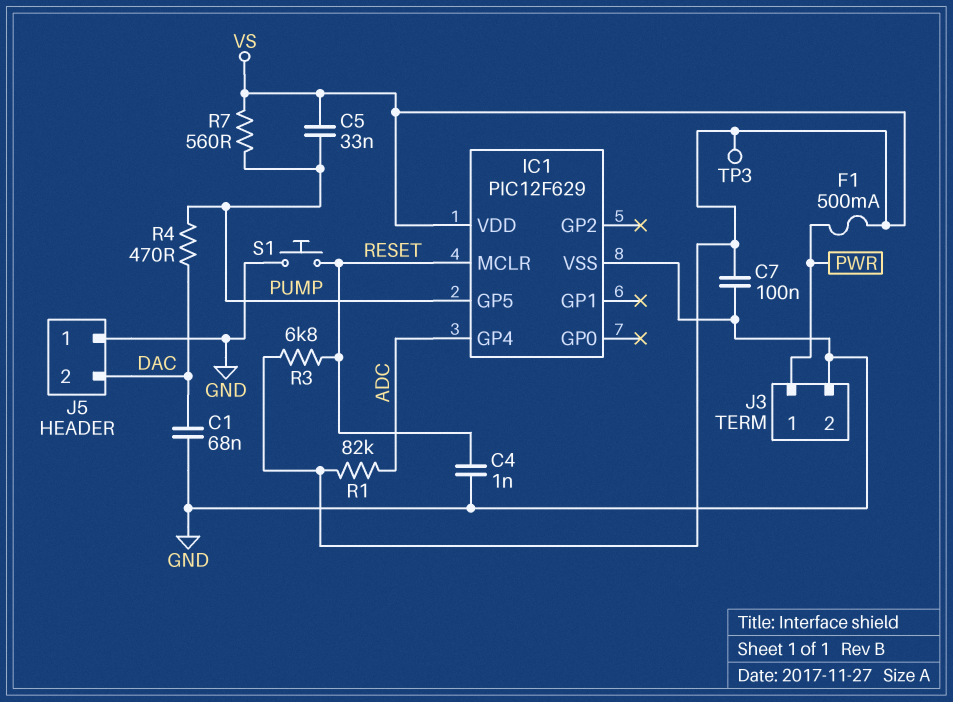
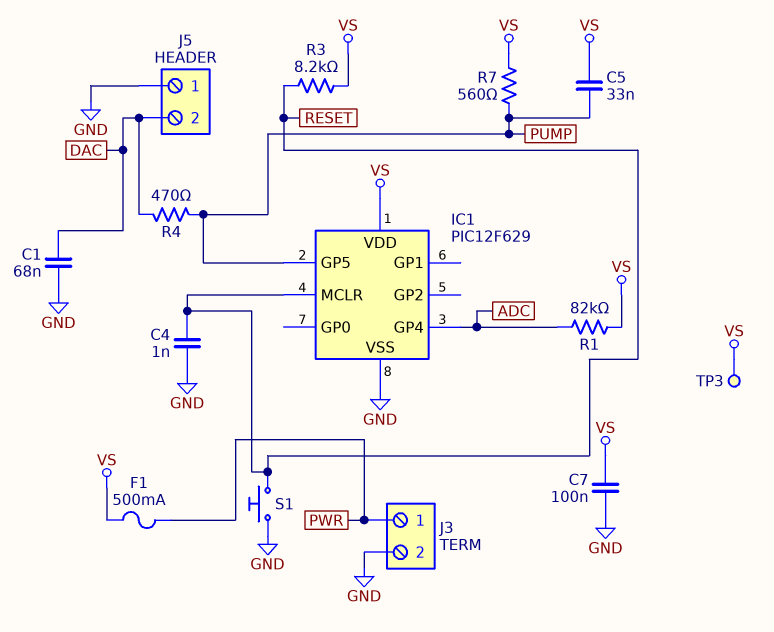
R3: 6.8k (RESET, VS) -> 8.2k (RESET, VS)

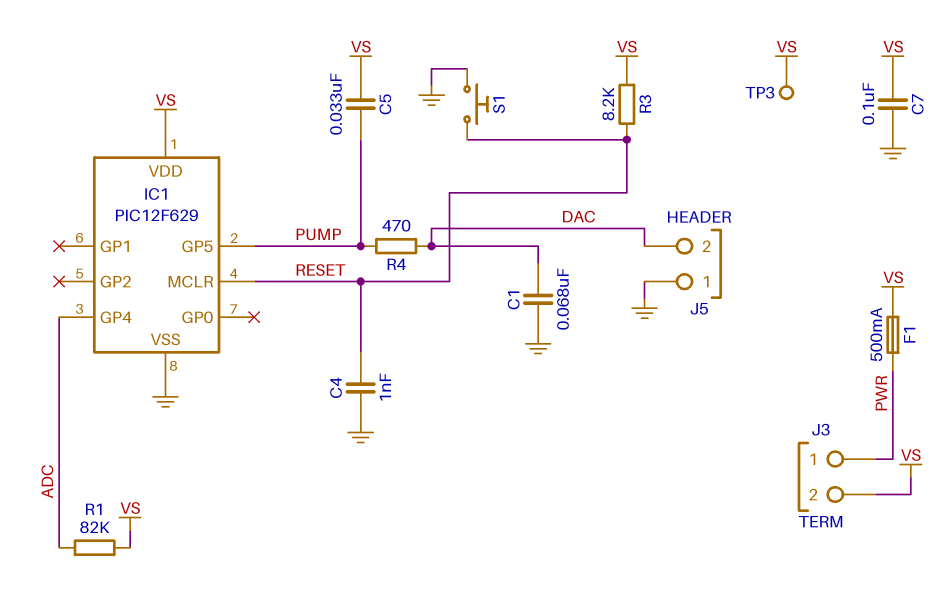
J3 pin 2: GND -> VS
R7: 560 (PUMP, VS) -> none

